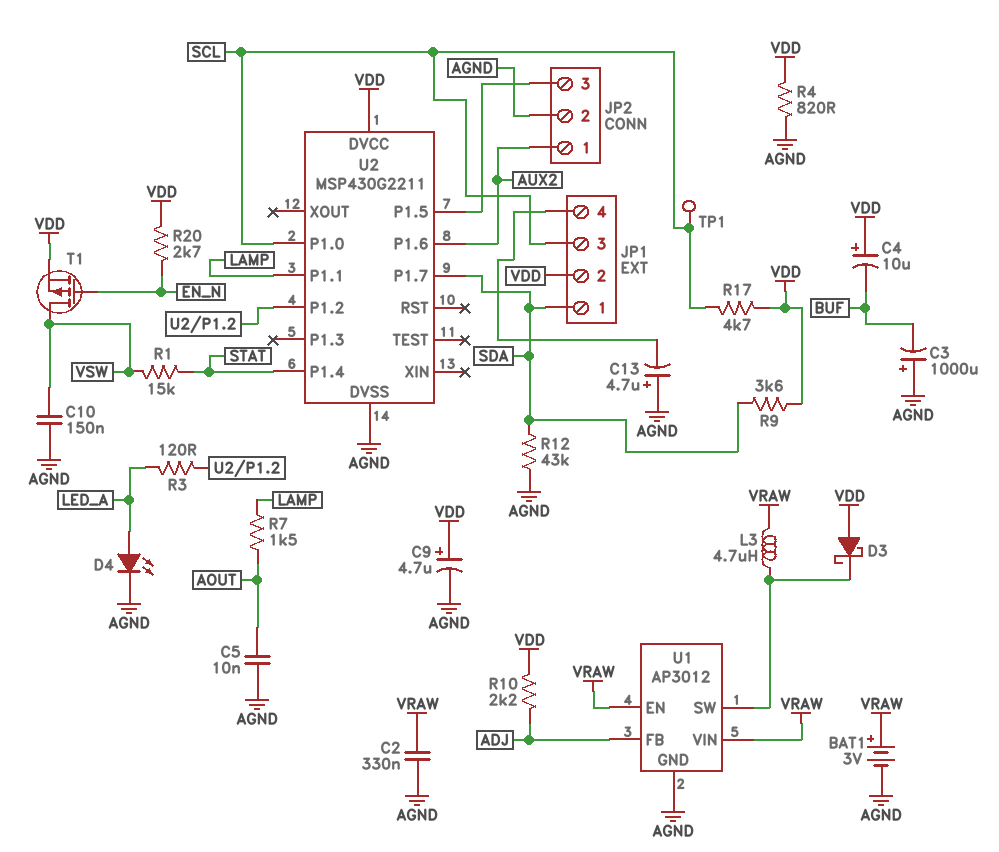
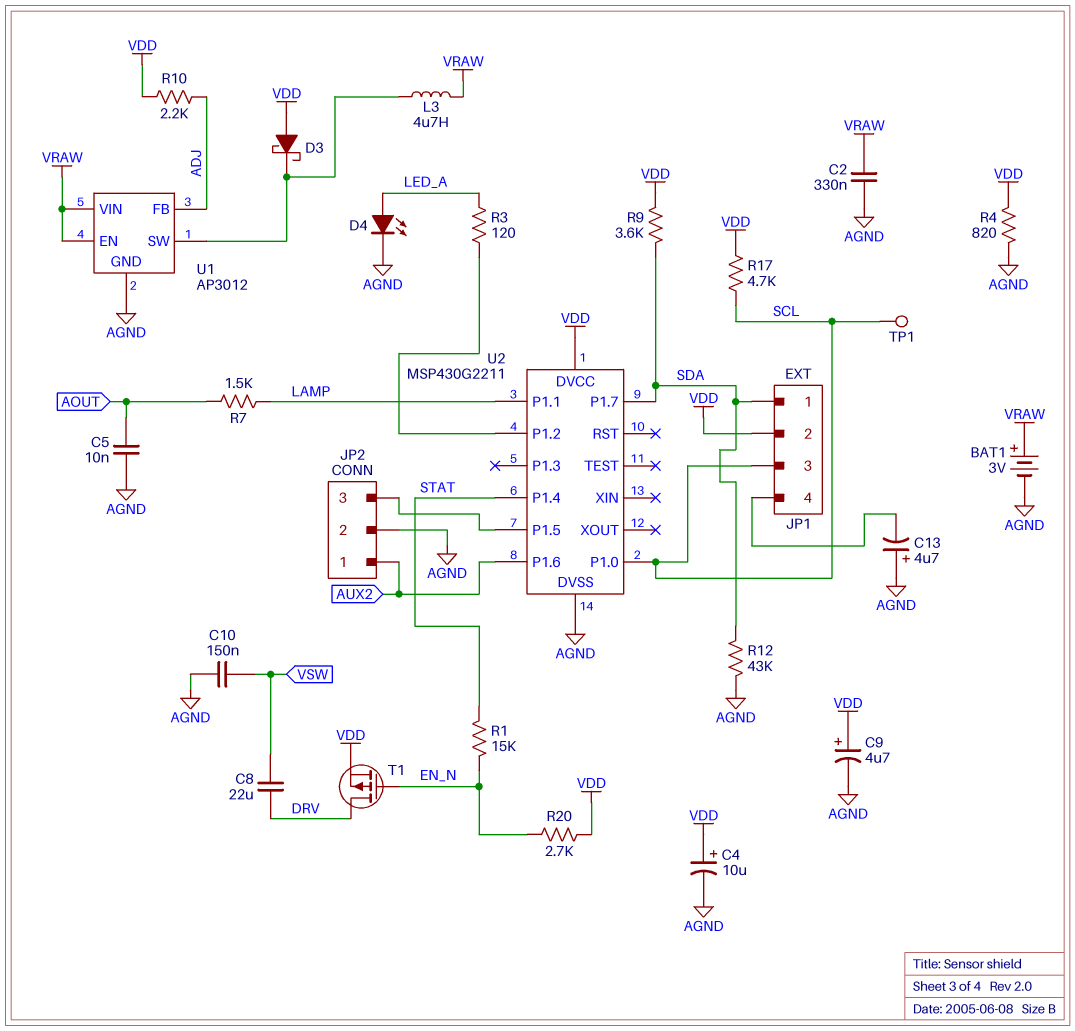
C3: 1000uF (plus AGND, minus BUF) -> none
C4: 10uF (plus VDD, minus BUF) -> 10uF (plus VDD, minus AGND)
C8: none -> 22uF (DRV, VSW)
R1: 15k (STAT, VSW) -> 15k (EN_N, STAT)
T1: PMOS (G EN_N, D VSW, S VDD) -> PMOS (G EN_N, D DRV, S VDD)

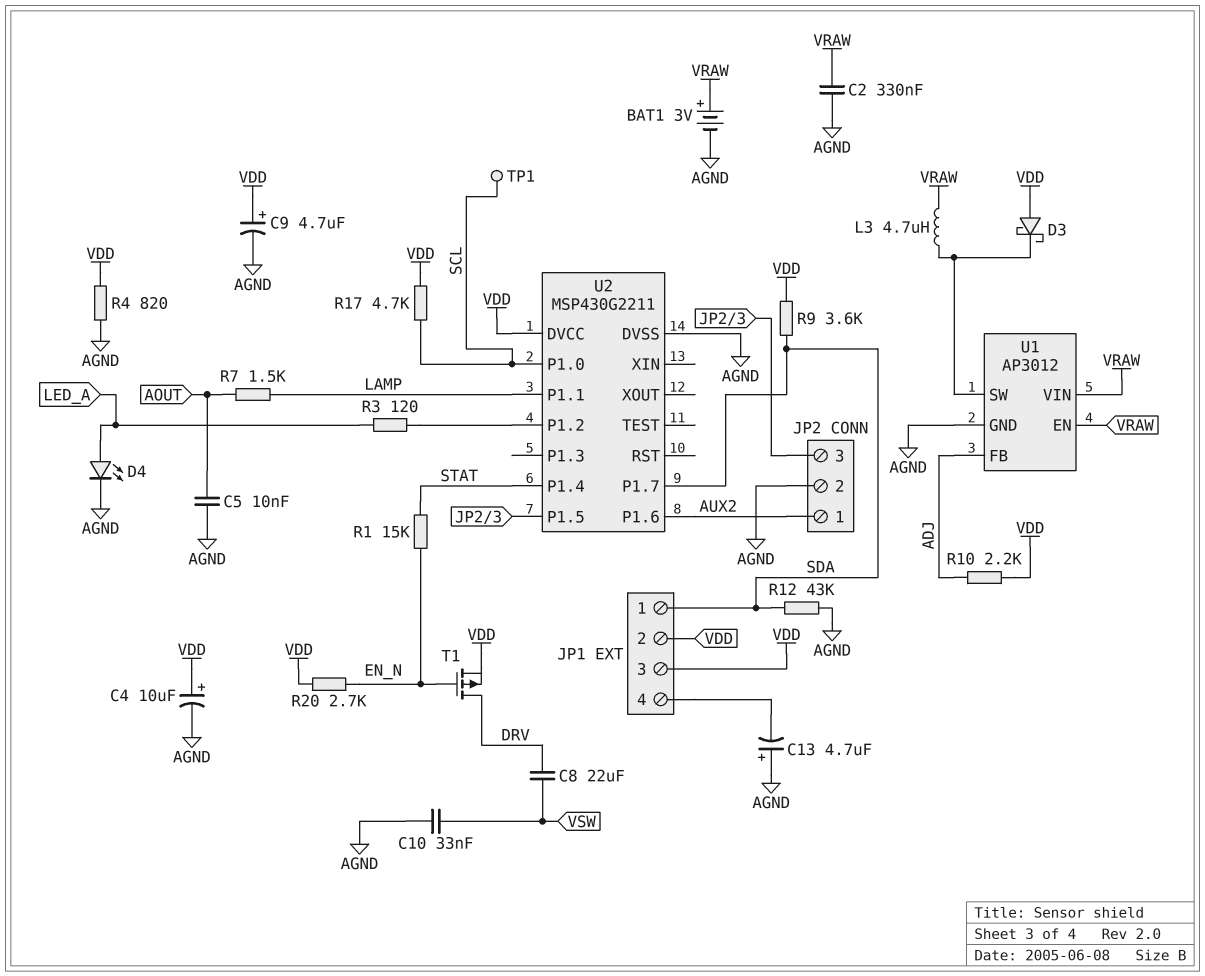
C10: 150nF (AGND, VSW) -> 33nF (AGND, VSW)
JP1 pin 3: SCL -> VDD

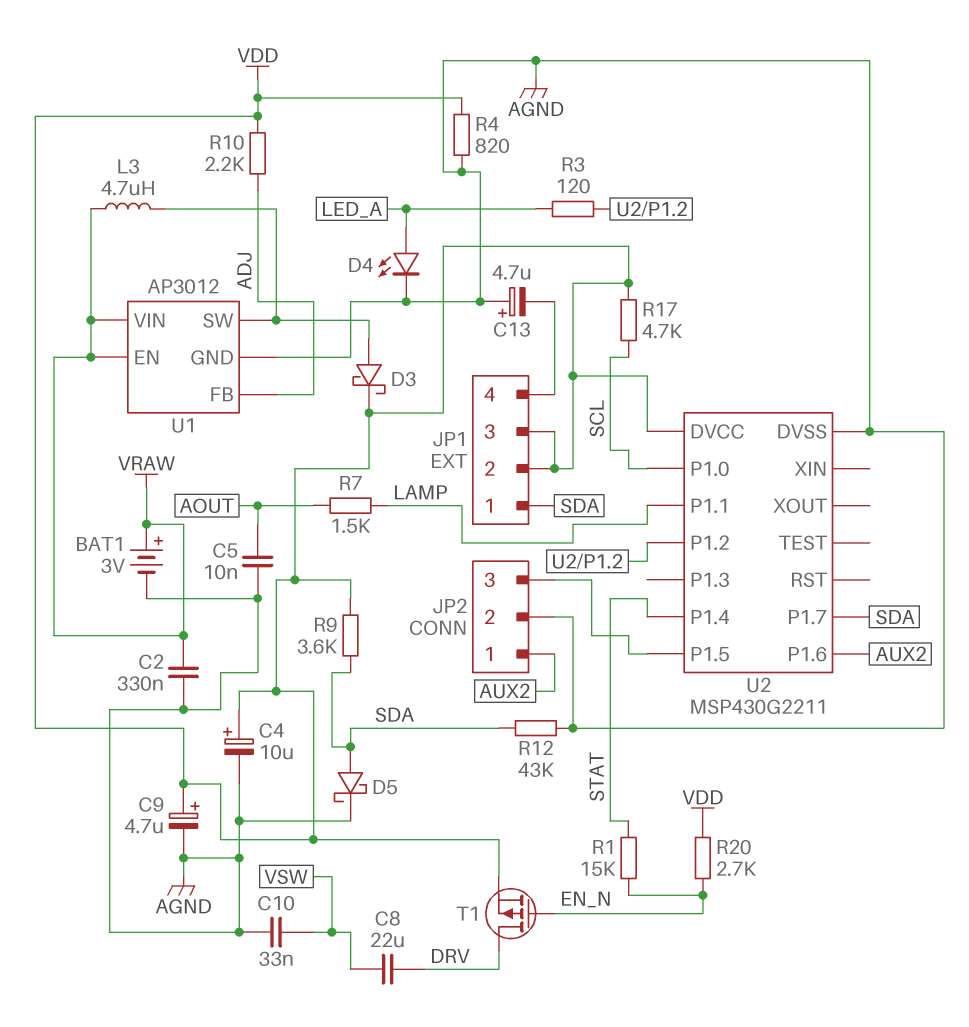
D3: schottky (A VDD, K U1/SW) -> schottky (A U1/SW, K VDD)
D5: none -> schottky (A SDA, K AGND)
TP1: test point (SCL) -> none

